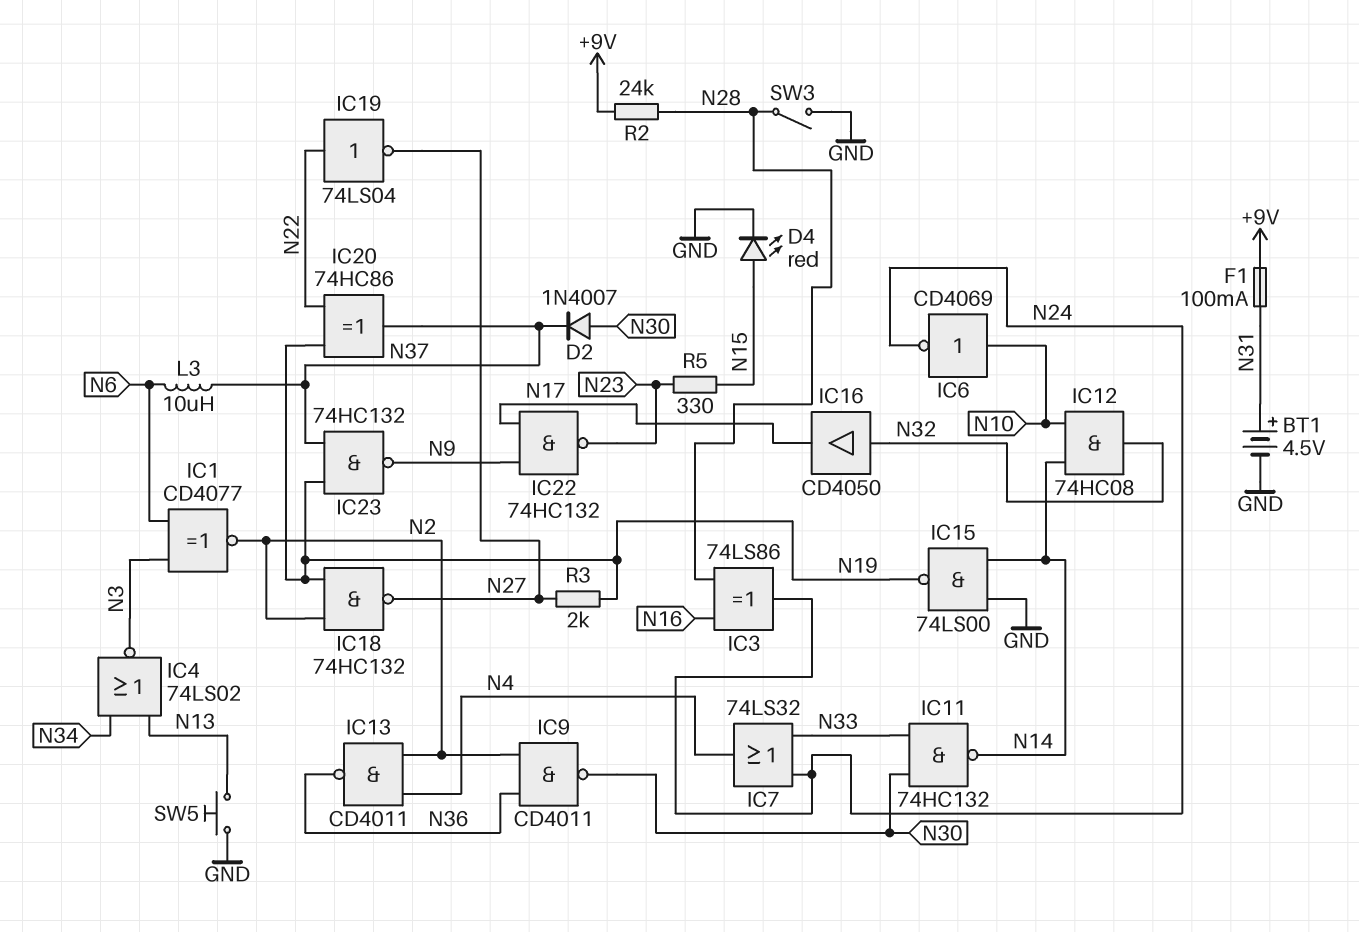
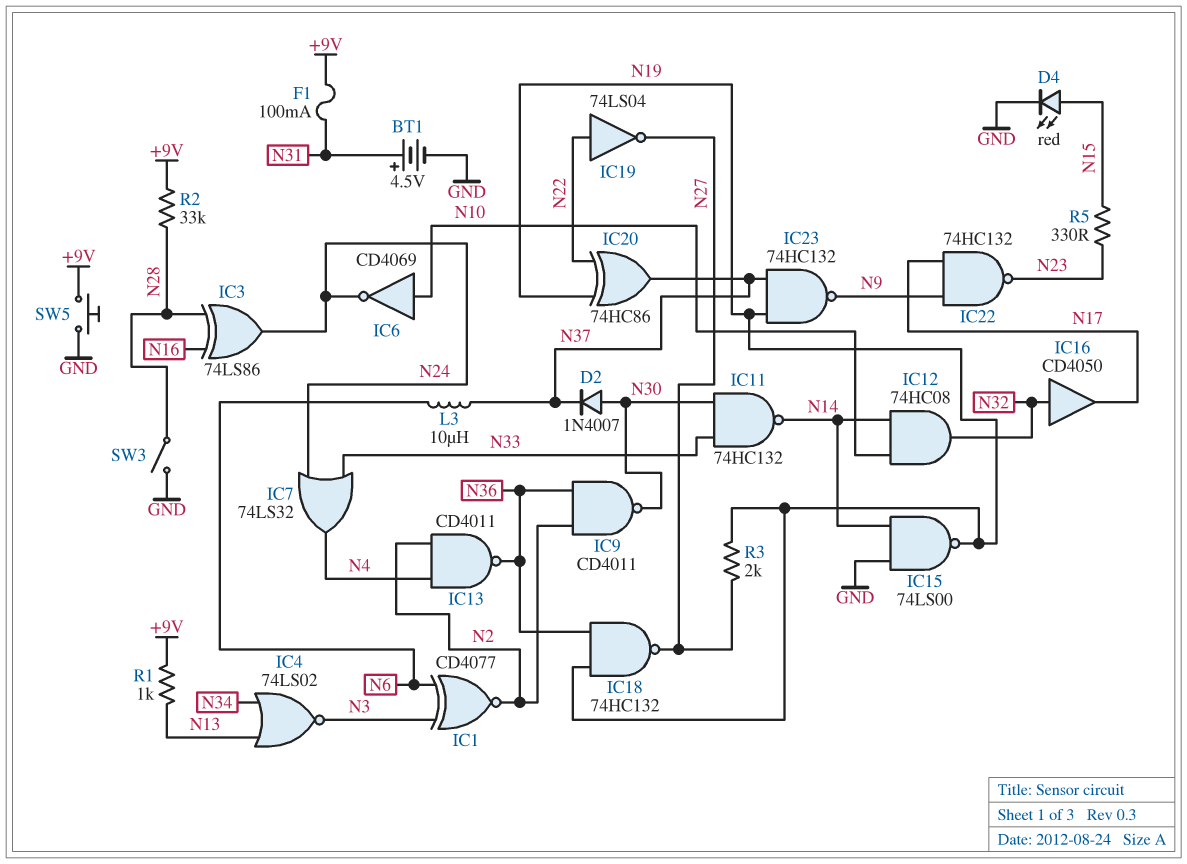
IC18: NAND 74HC132 (in N2, in N19, out N27) -> NAND 74HC132 (in N19, in N36, out N27)
R1: none -> 1k (+9V, N13)
R2: 24k (+9V, N28) -> 33k (+9V, N28)
SW5: button (GND, N13) -> button (+9V, GND)

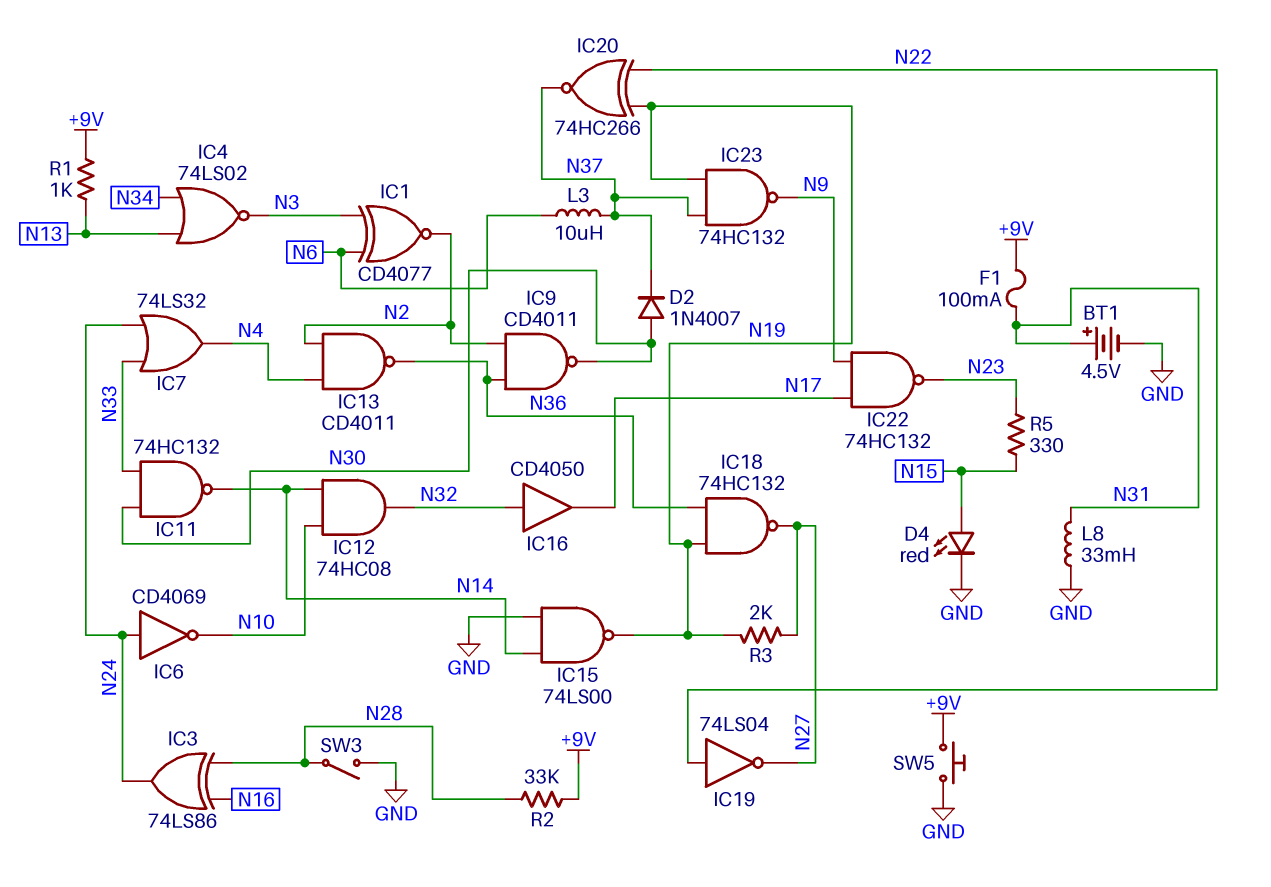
IC6: NOT CD4069 (in N10, out N24) -> NOT CD4069 (in N24, out N10)
IC20: XOR 74HC86 (in N19, in N22, out N37) -> XNOR 74HC266 (in N19, in N22, out N37)
L8: none -> 33mH (GND, N31)

